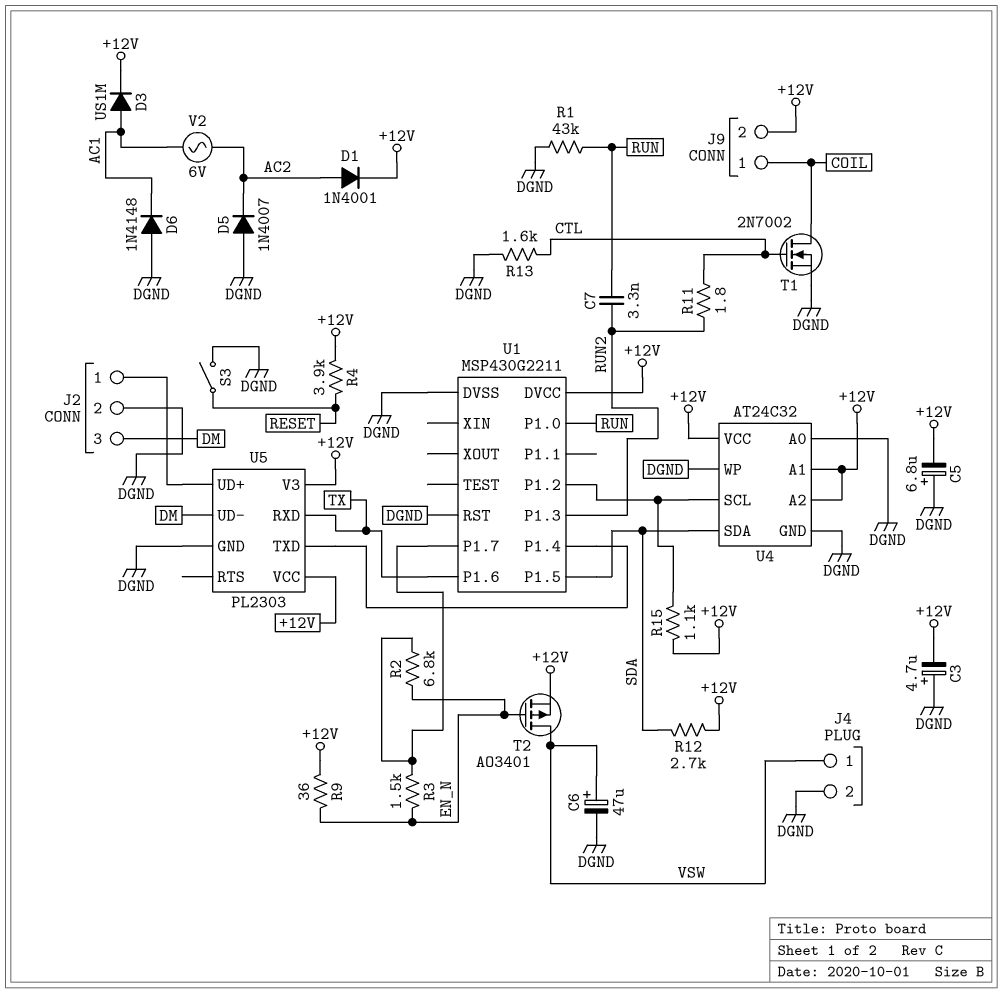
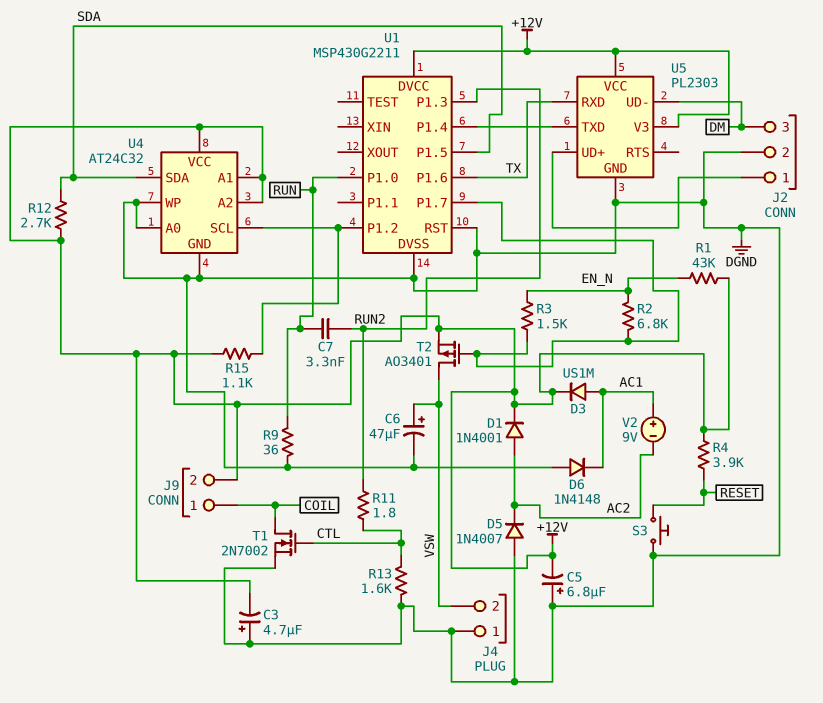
J4 pin 1: VSW -> DGND
J4 pin 2: DGND -> VSW
R1: 43k (DGND, RUN) -> 43k (+12V, EN_N)
R9: 36 (+12V, EN_N) -> 36 (DGND, RUN)
S3: switch (DGND, RESET) -> button (DGND, RESET)
T2: PMOS AO3401 (G EN_N, D VSW, S +12V) -> PMOS AO3401 (G U1/P1.7, D VSW, S +12V)
V2: AC 6V (AC1, AC2) -> 9V (plus AC1, minus AC2)

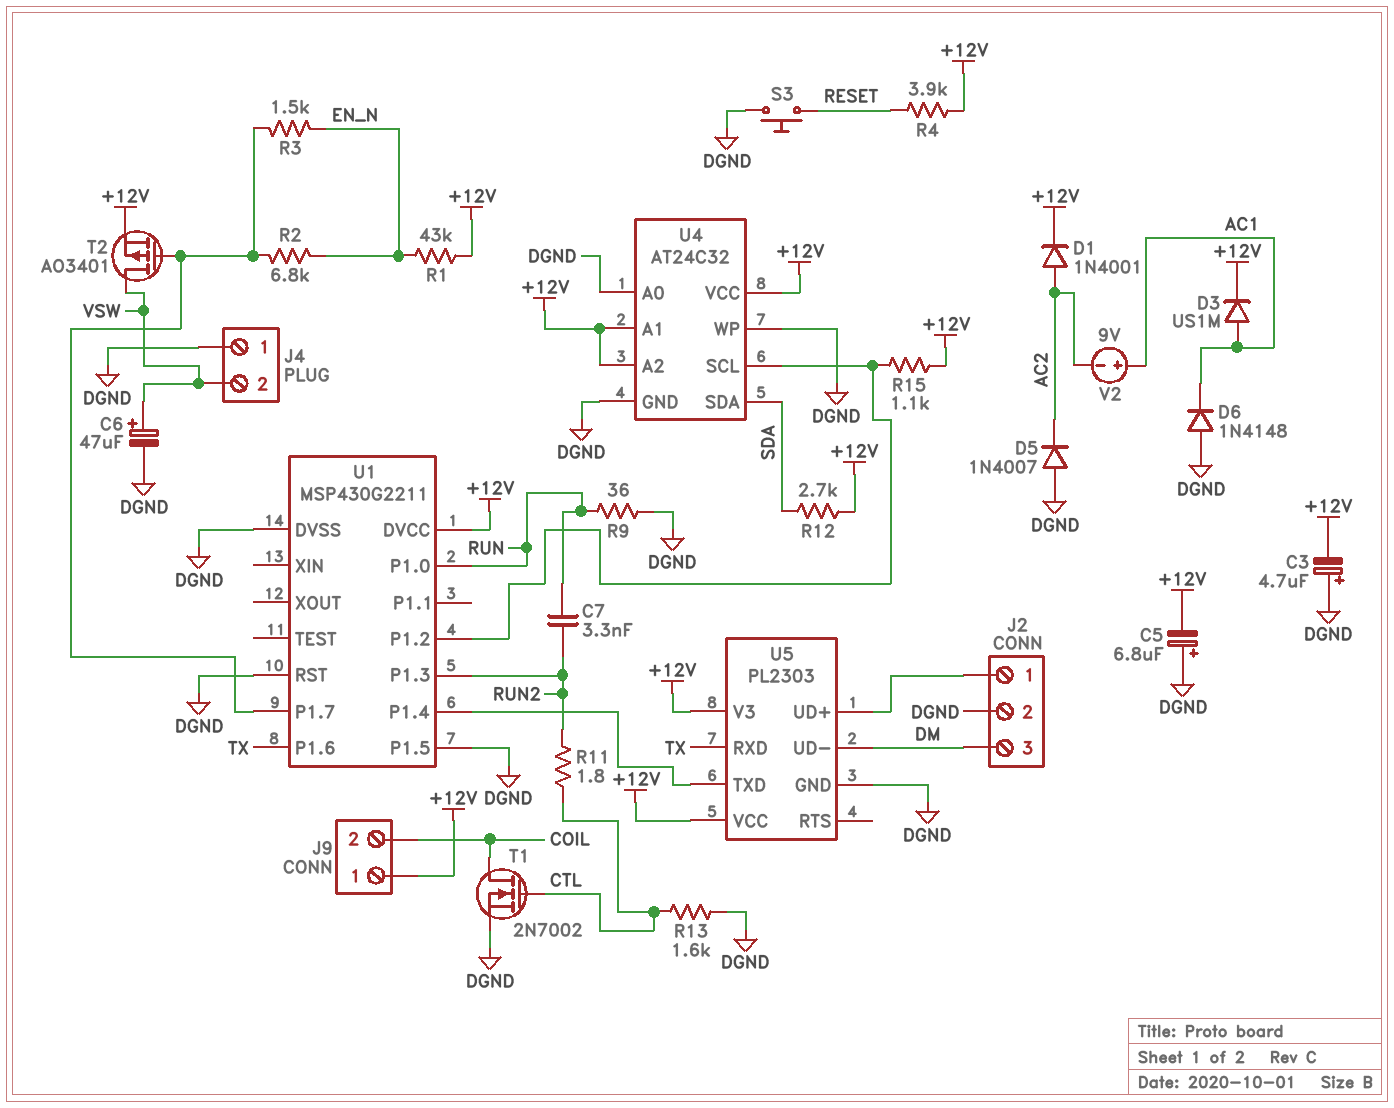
J9 pin 1: COIL -> +12V
J9 pin 2: +12V -> COIL
U1 pin P1.5: SDA -> DGND

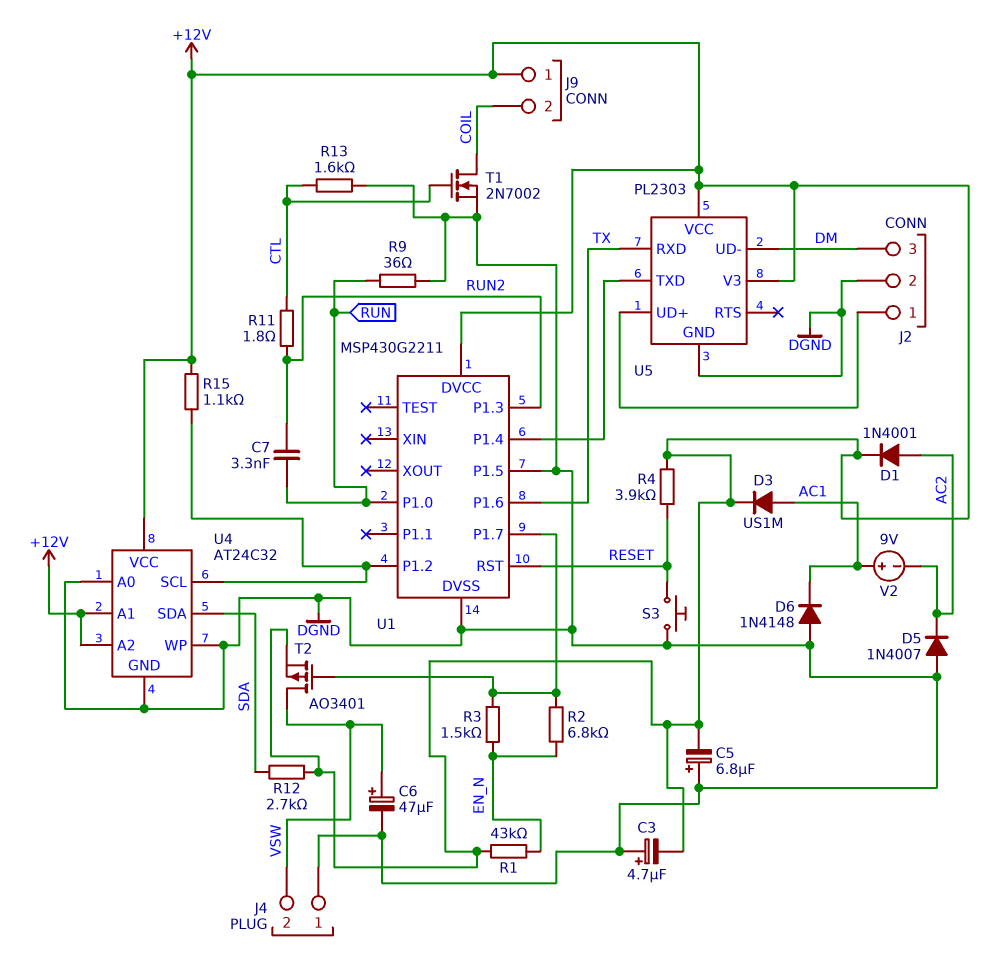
U1 pin RST: DGND -> RESET

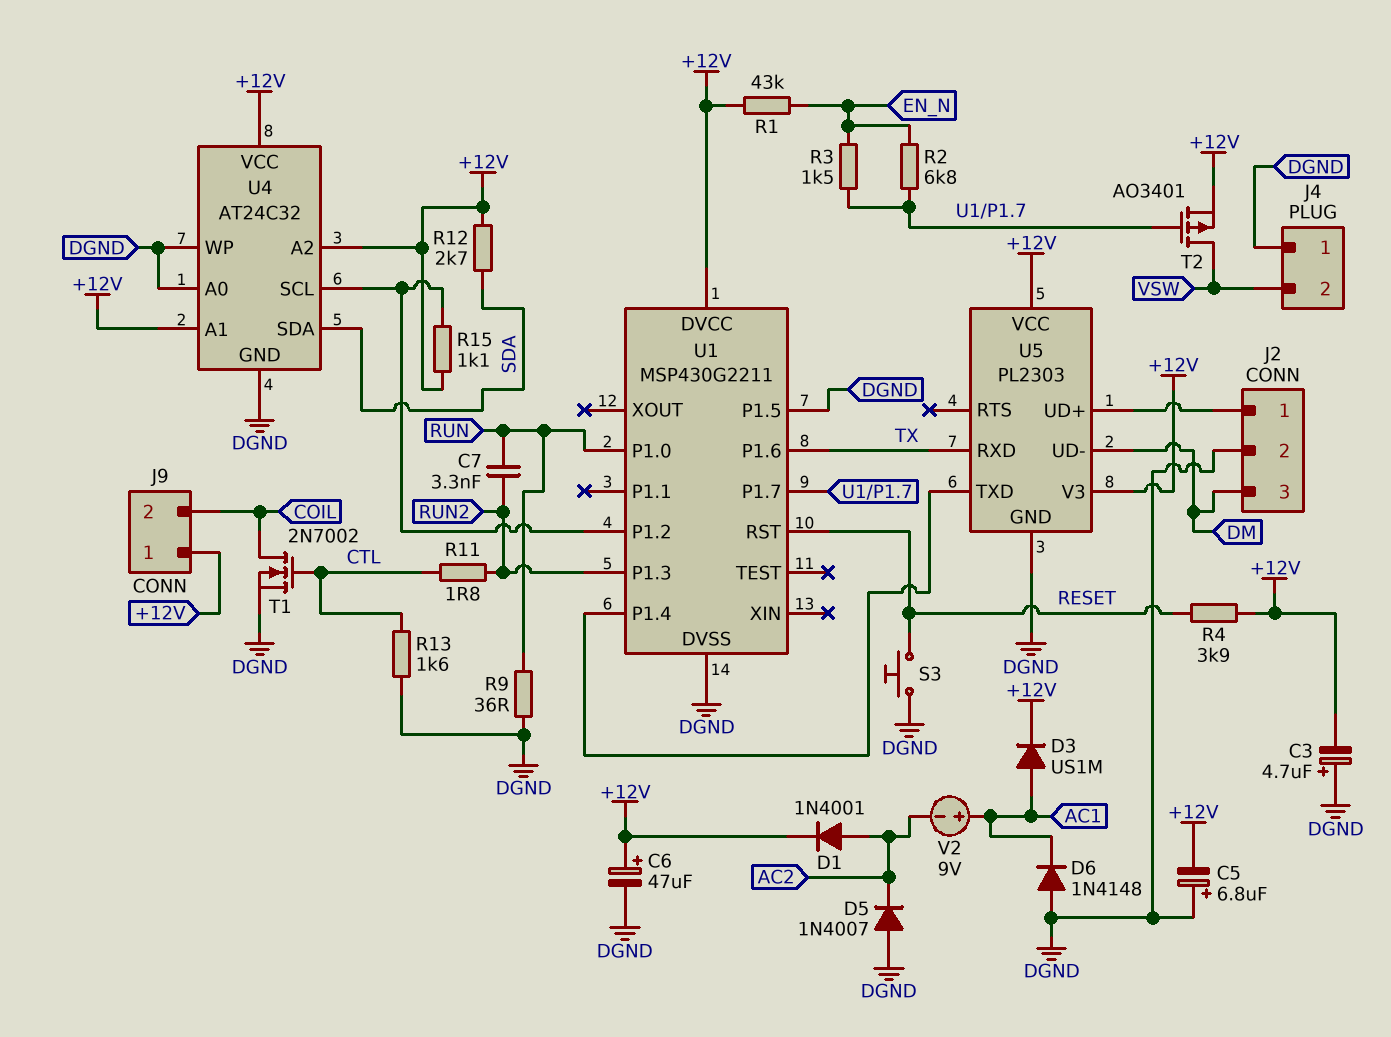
C6: 47uF (plus VSW, minus DGND) -> 47uF (plus +12V, minus DGND)

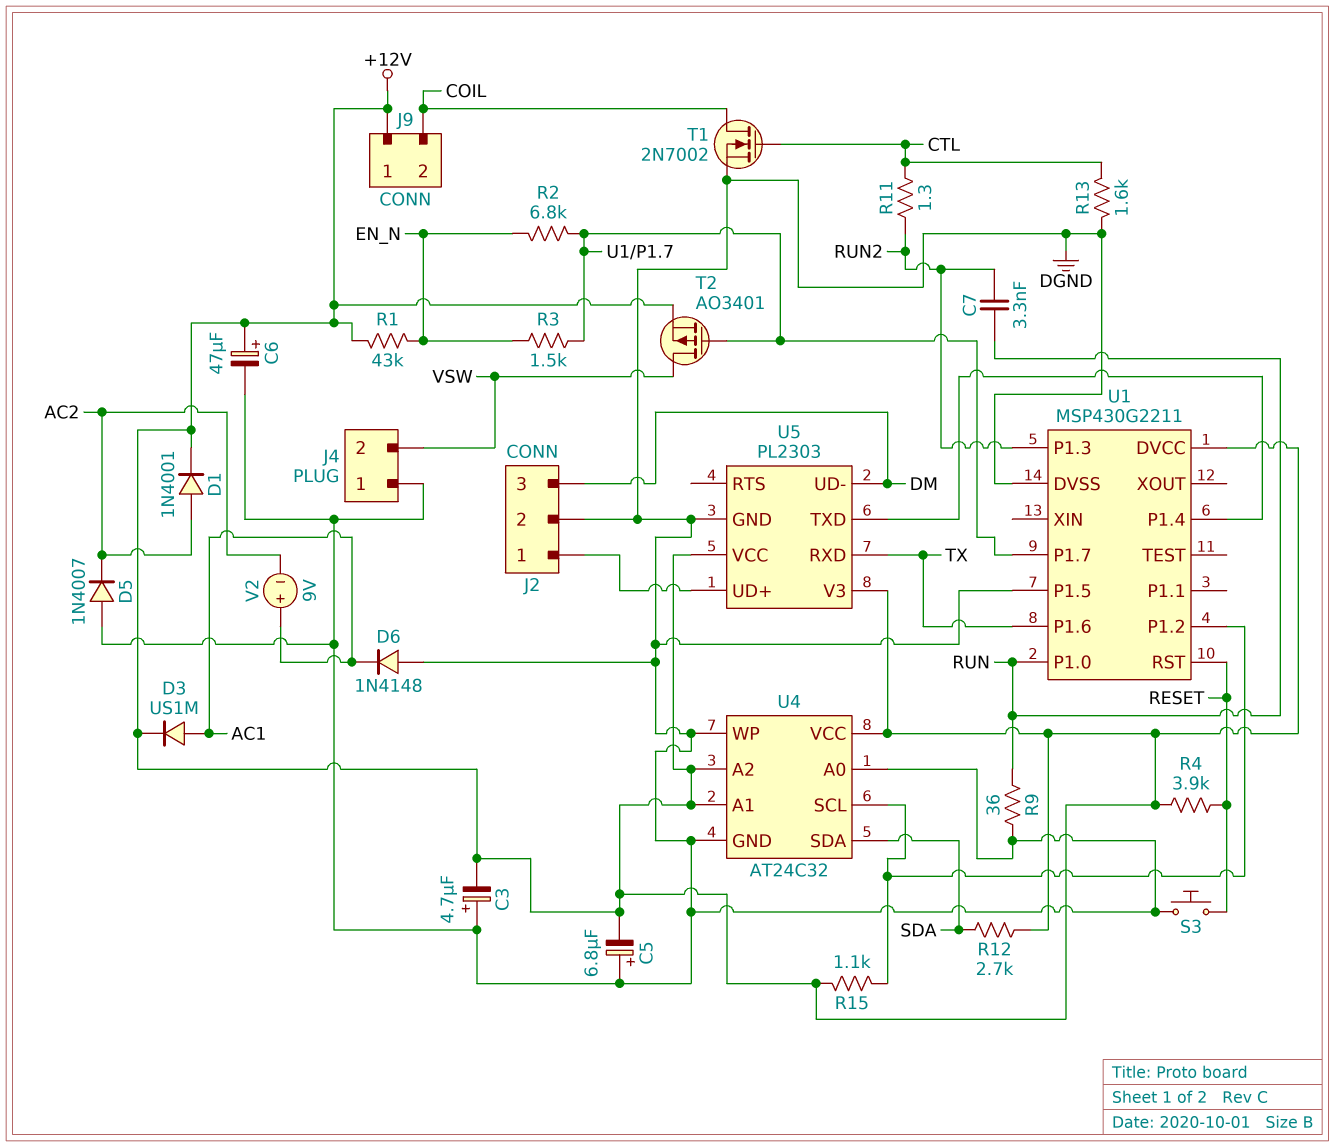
R11: 1.8 (CTL, RUN2) -> 1.3 (CTL, RUN2)

